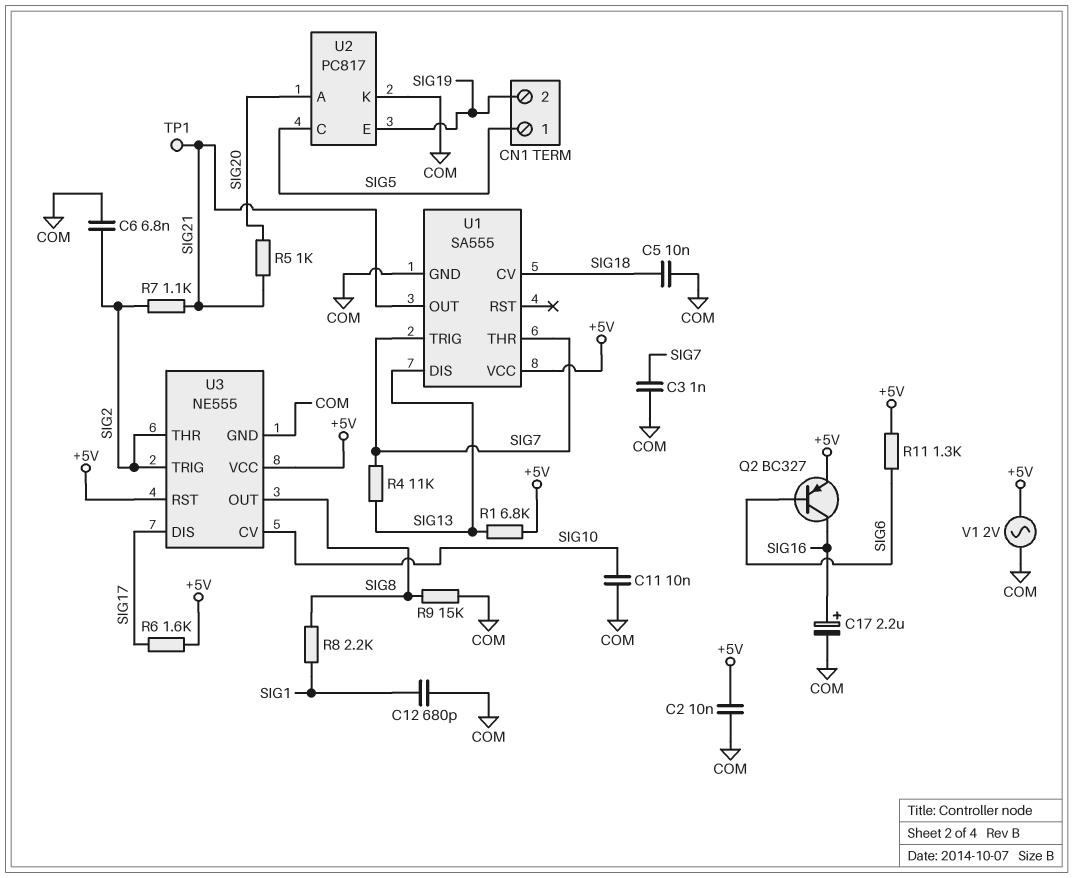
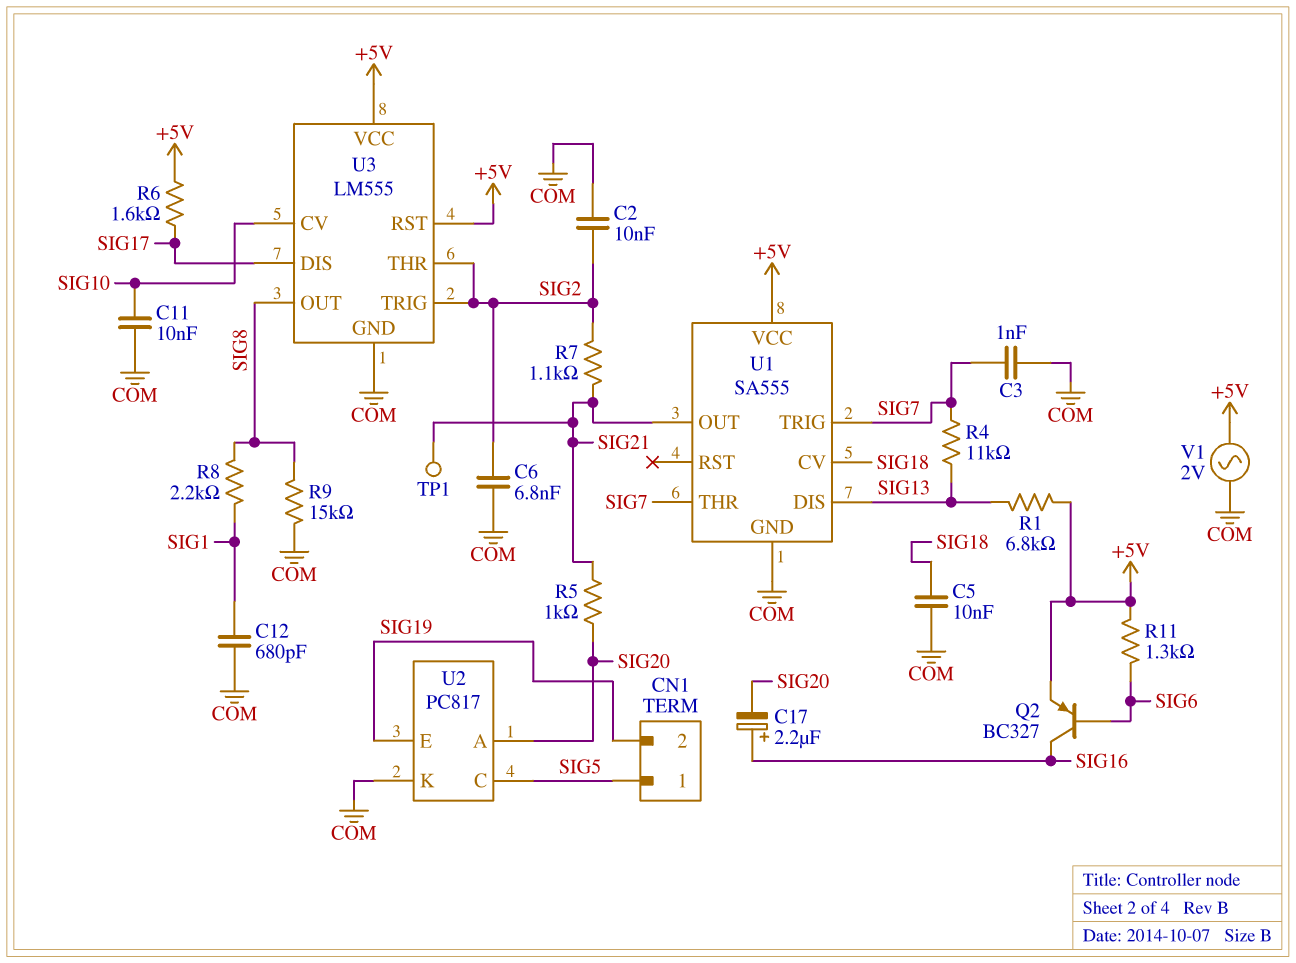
C2: 10nF (+5V, COM) -> 10nF (COM, SIG2)
C17: 2.2uF (plus SIG16, minus COM) -> 2.2uF (plus SIG16, minus SIG20)
U3: NE555 -> LM555

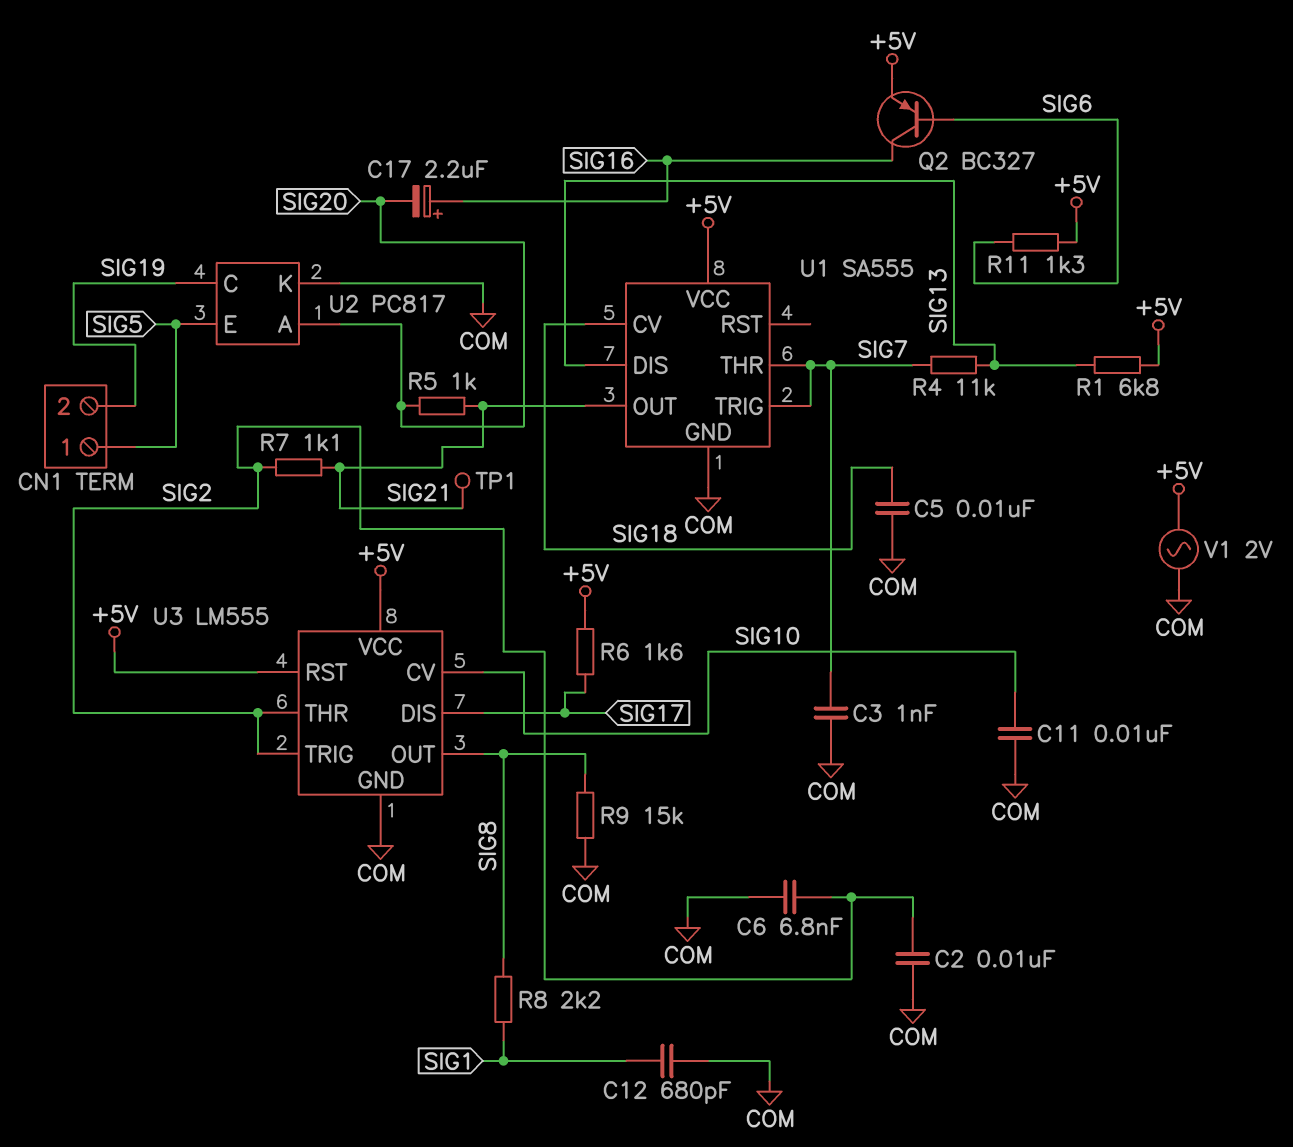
U2 pin C: SIG5 -> SIG19
U2 pin E: SIG19 -> SIG5

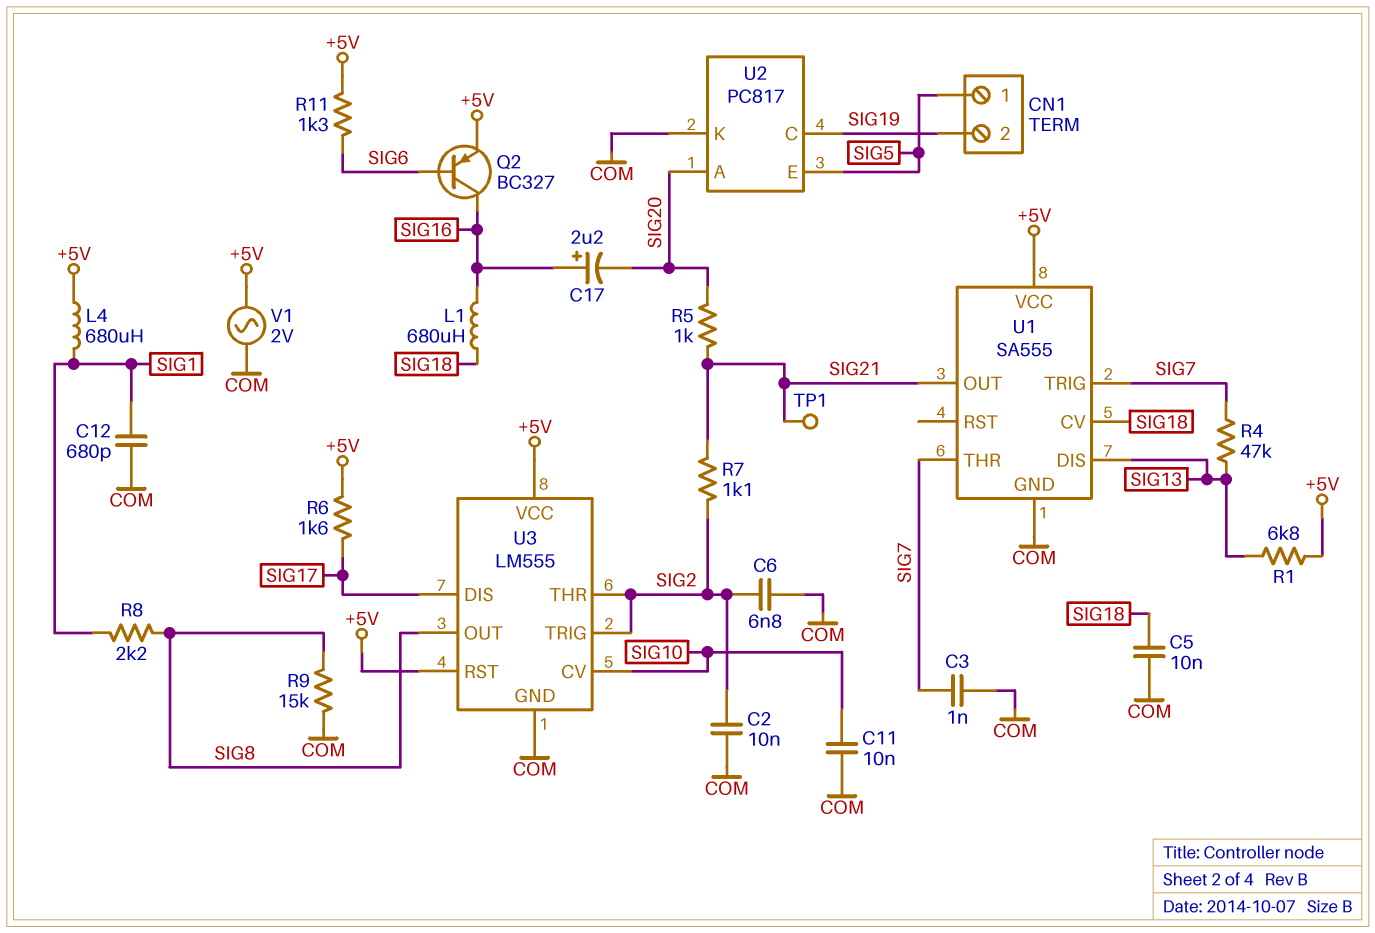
L1: none -> 680uH (SIG16, SIG18)
L4: none -> 680uH (+5V, SIG1)
R4: 11k (SIG7, SIG13) -> 47k (SIG7, SIG13)

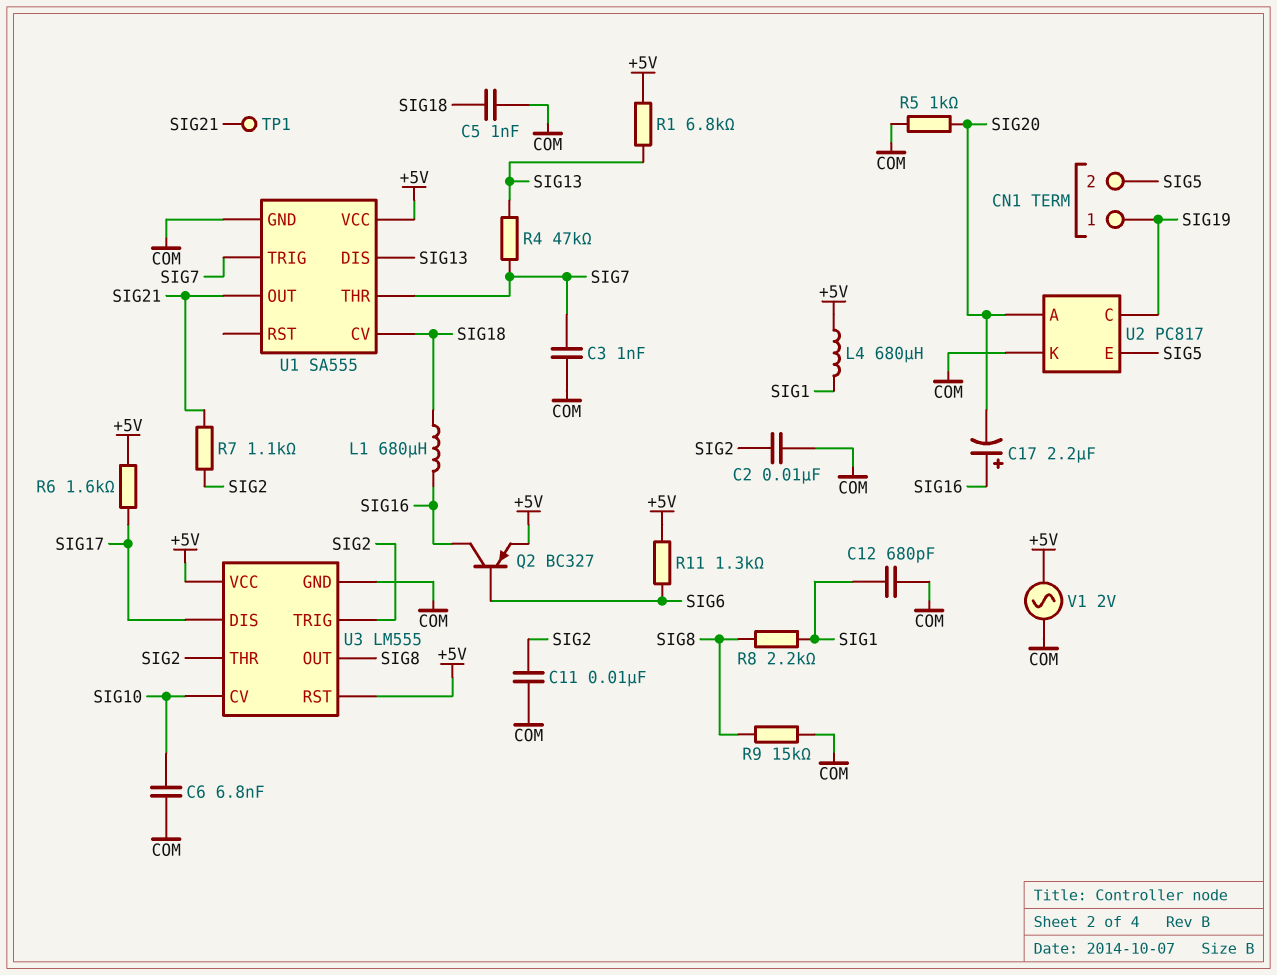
C5: 10nF (COM, SIG18) -> 1nF (COM, SIG18)
C6: 6.8nF (COM, SIG2) -> 6.8nF (COM, SIG10)
C11: 10nF (COM, SIG10) -> 10nF (COM, SIG2)
CN1 pin 1: SIG5 -> SIG19
CN1 pin 2: SIG19 -> SIG5
R5: 1k (SIG20, SIG21) -> 1k (COM, SIG20)

